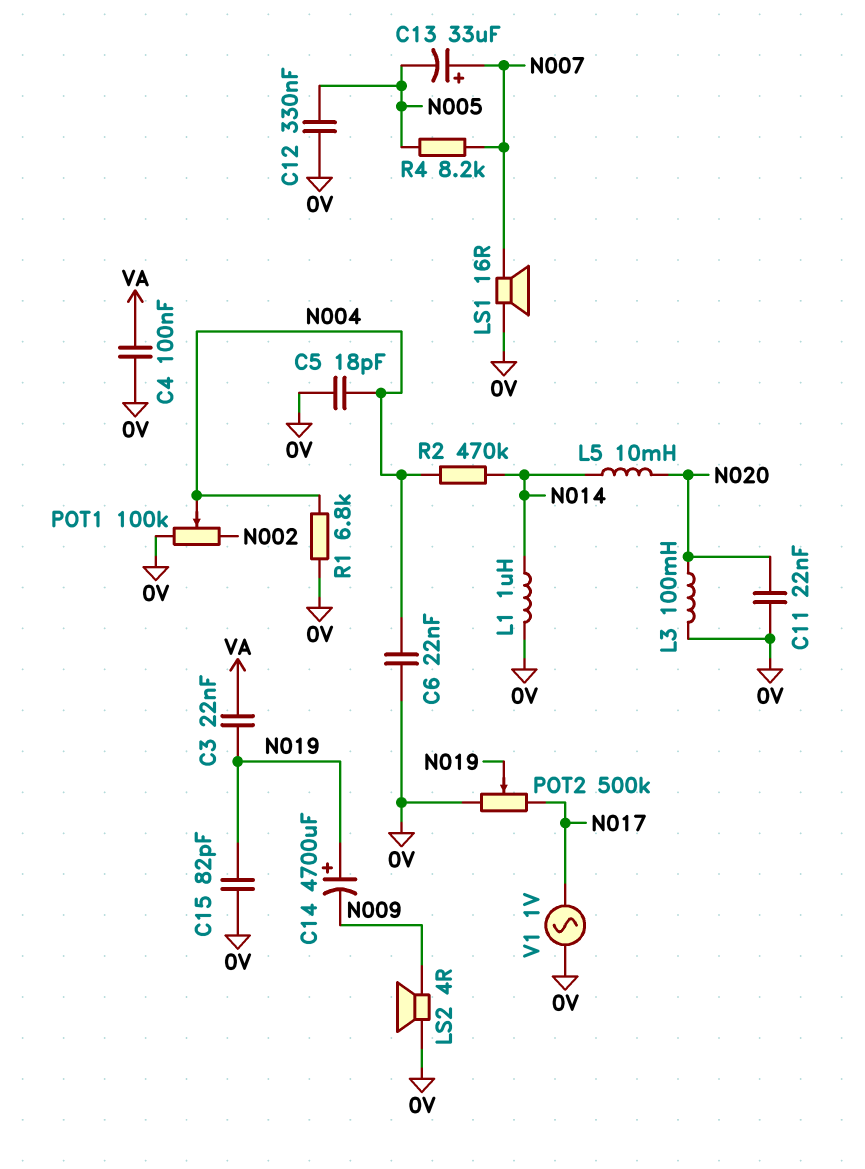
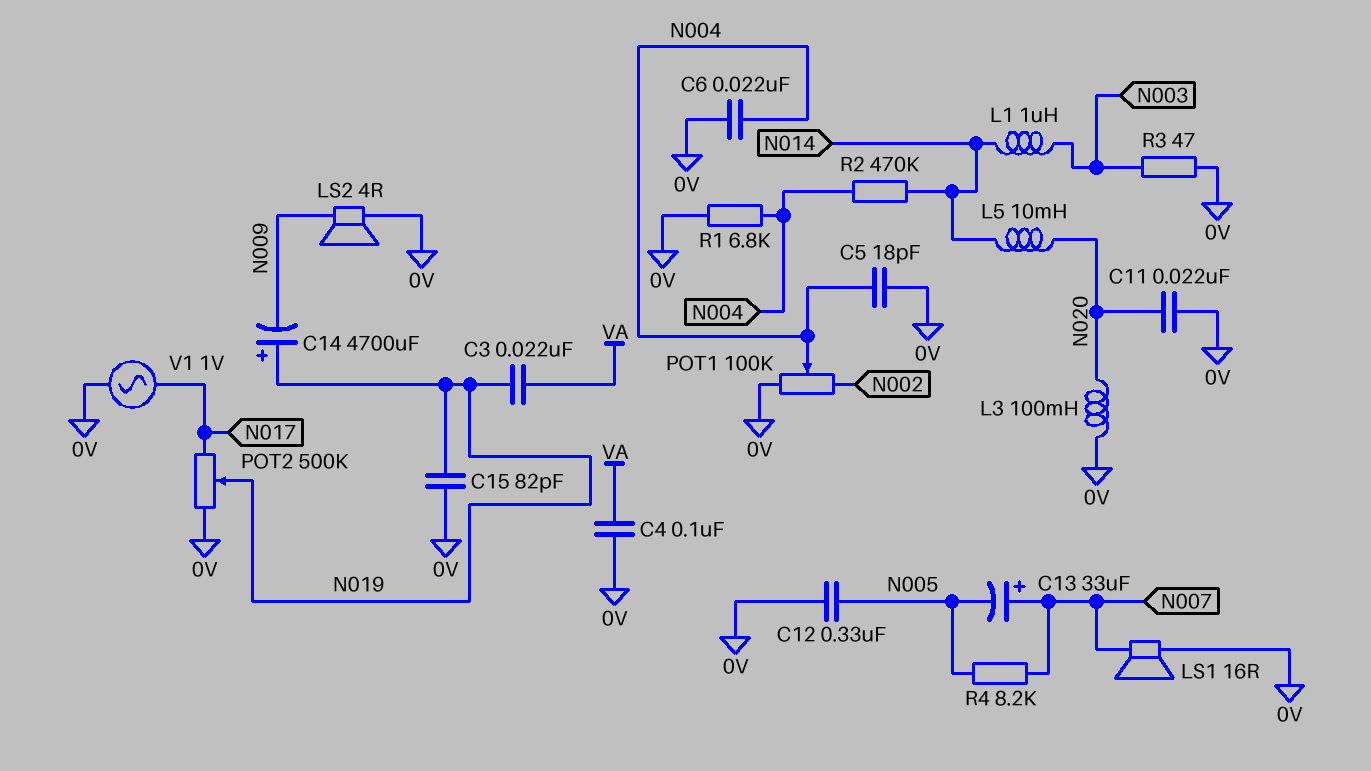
L1: 1uH (0V, N014) -> 1uH (N003, N014)
R3: none -> 47 (0V, N003)

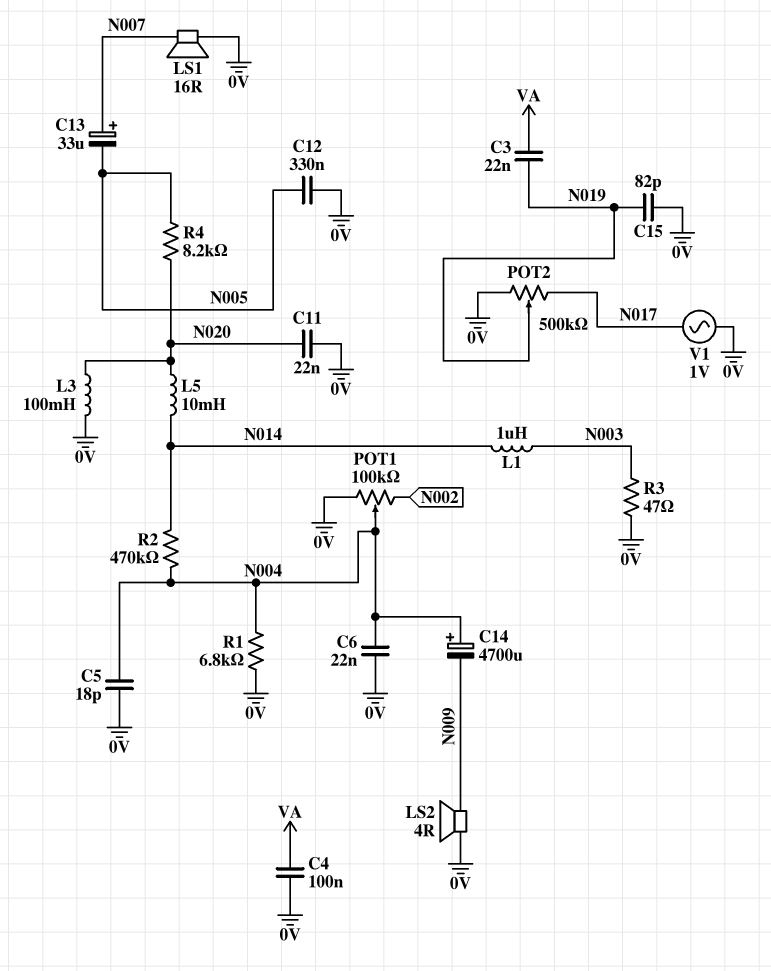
C14: 4700uF (plus N019, minus N009) -> 4700uF (plus N004, minus N009)
R4: 8.2k (N005, N007) -> 8.2k (N005, N020)

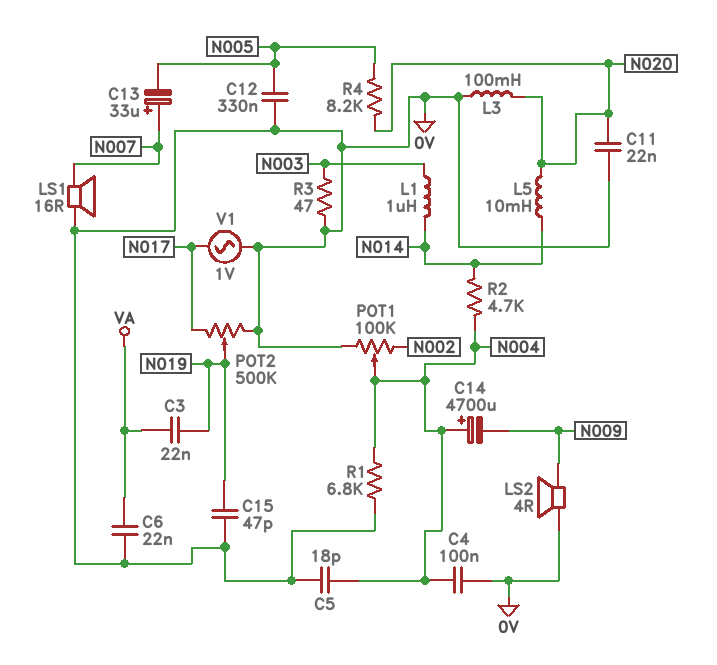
C4: 100nF (0V, VA) -> 100nF (0V, N004)
C6: 22nF (0V, N004) -> 22nF (0V, VA)
C15: 82pF (0V, N019) -> 47pF (0V, N019)
R2: 470k (N004, N014) -> 4.7k (N004, N014)

